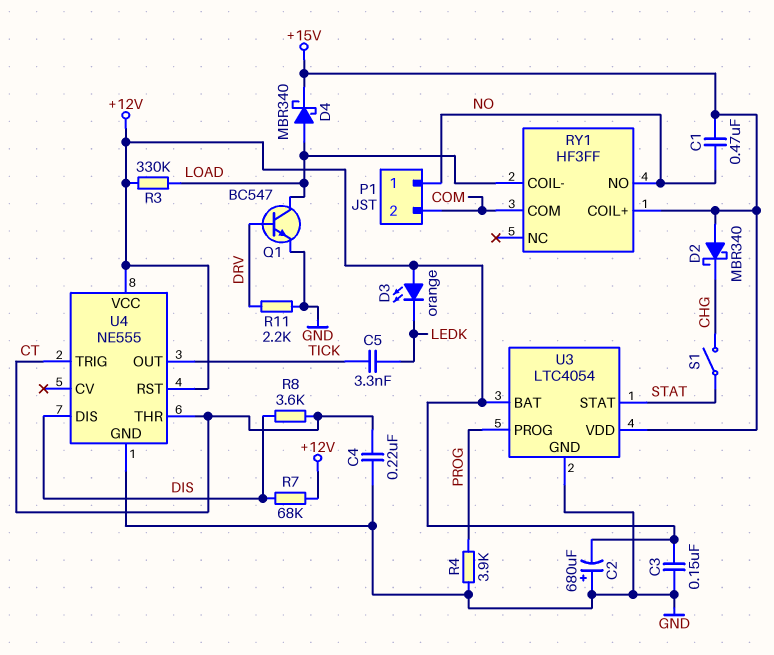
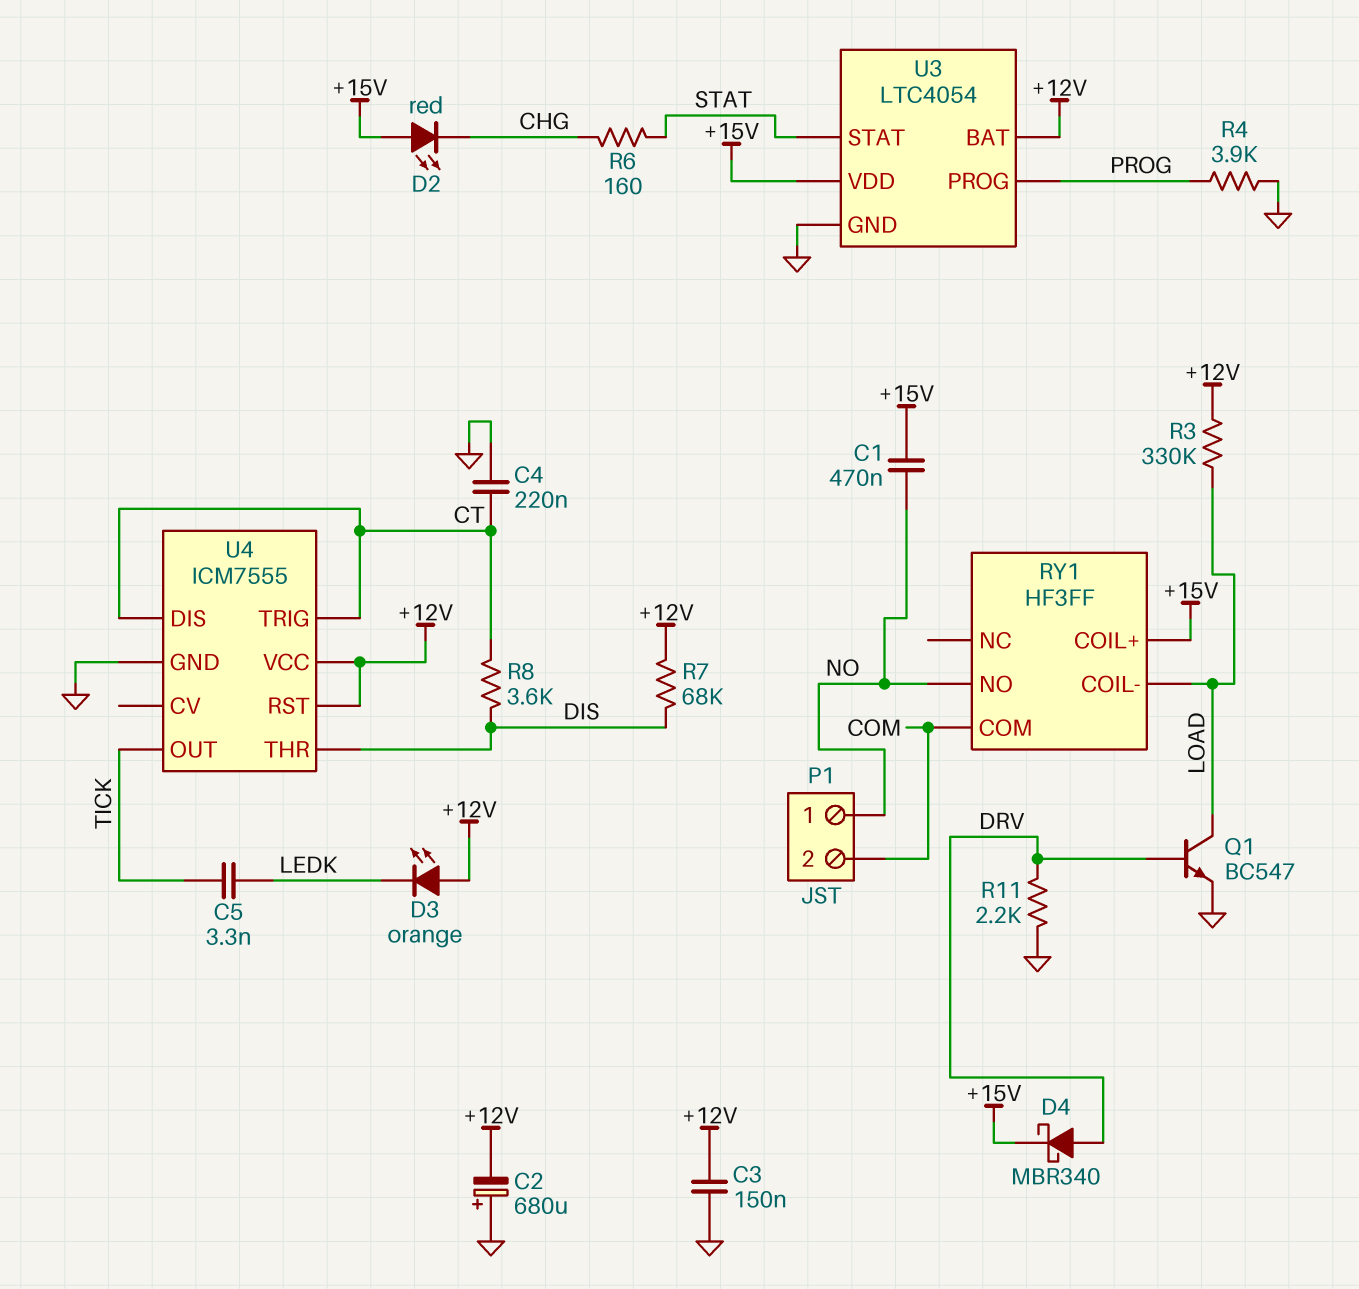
D2: schottky MBR340 (A +15V, K CHG) -> LED red (A +15V, K CHG)
D4: schottky MBR340 (A LOAD, K +15V) -> schottky MBR340 (A DRV, K +15V)
R6: none -> 160 (CHG, STAT)
S1: switch (CHG, STAT) -> none
U4: NE555 -> ICM7555
U4 pin DIS: DIS -> CT
U4 pin THR: CT -> DIS

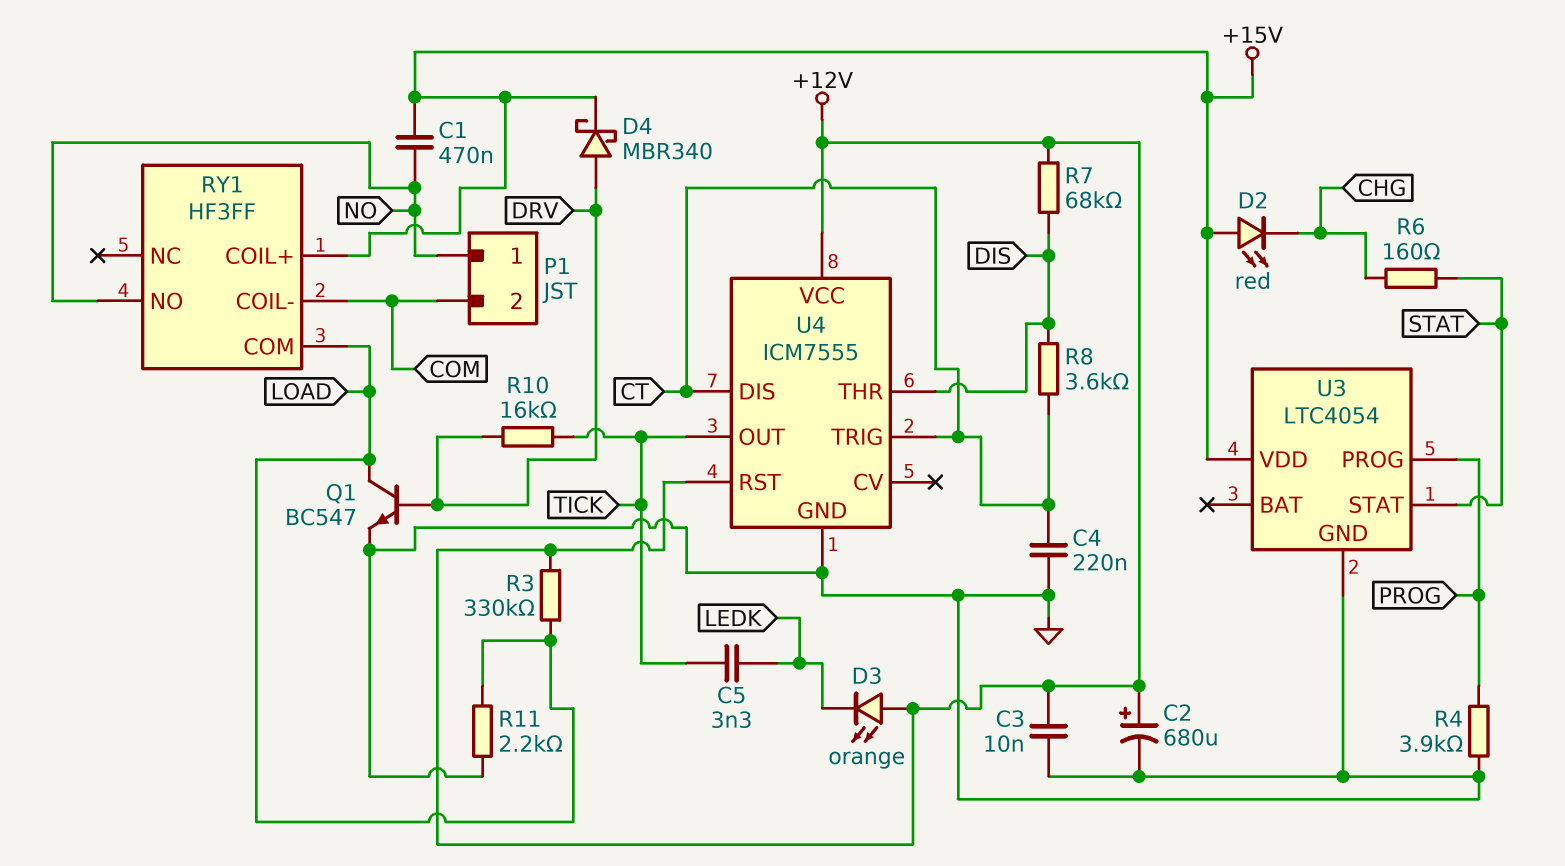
C2: 680uF (plus GND, minus +12V) -> 680uF (plus +12V, minus GND)
C3: 150nF (+12V, GND) -> 10nF (+12V, GND)
R10: none -> 16k (DRV, TICK)
R11: 2.2k (DRV, GND) -> 2.2k (GND, LOAD)
RY1 pin COIL-: LOAD -> COM
RY1 pin COM: COM -> LOAD
U3 pin BAT: +12V -> none

